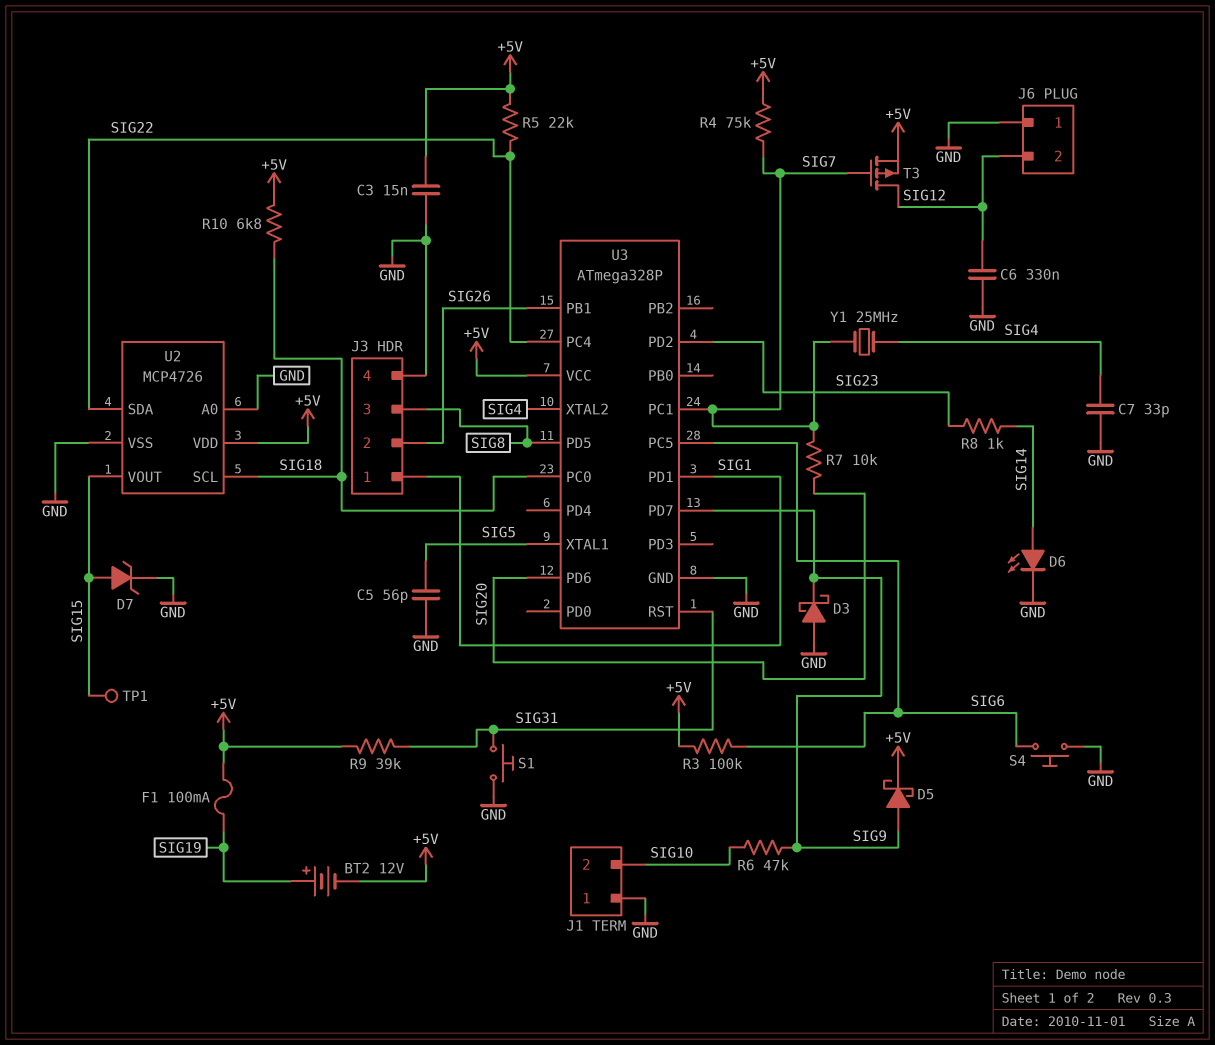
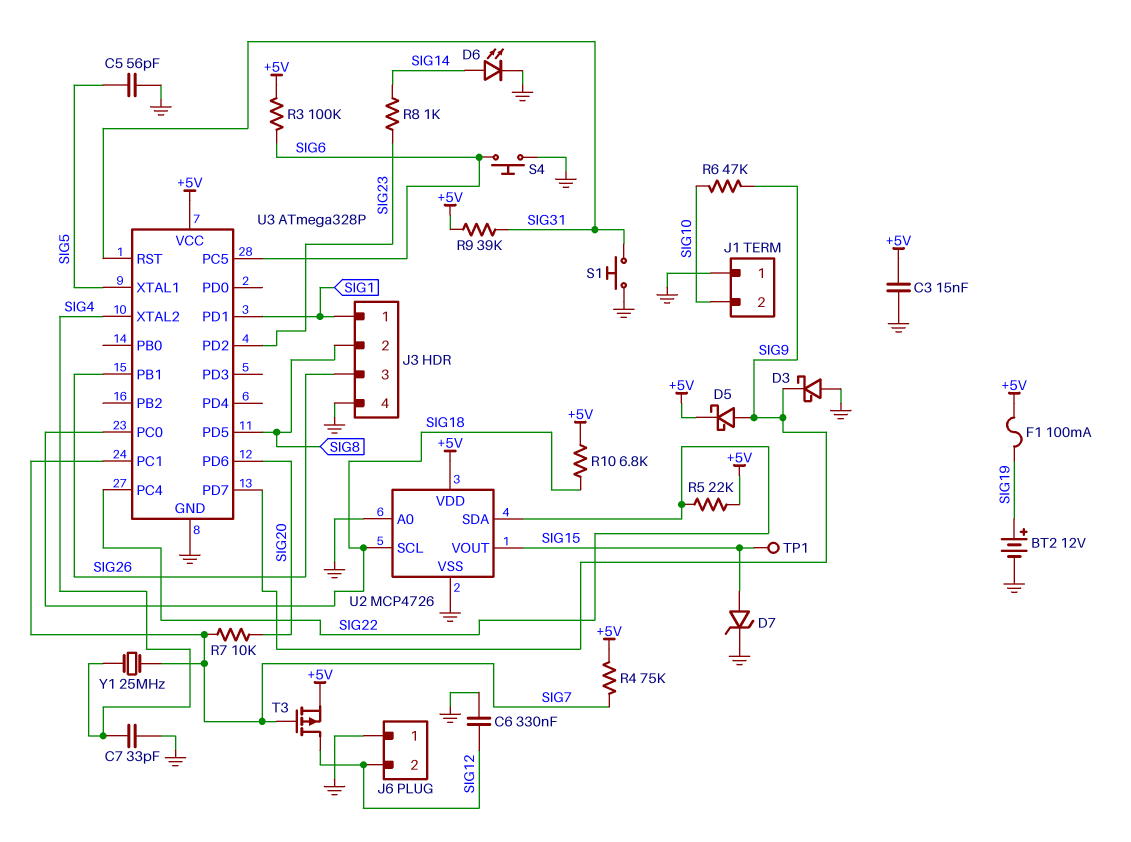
BT2: 12V (plus SIG19, minus +5V) -> 12V (plus SIG19, minus GND)
J3 pin 2: SIG26 -> SIG8
J3 pin 3: SIG8 -> SIG26

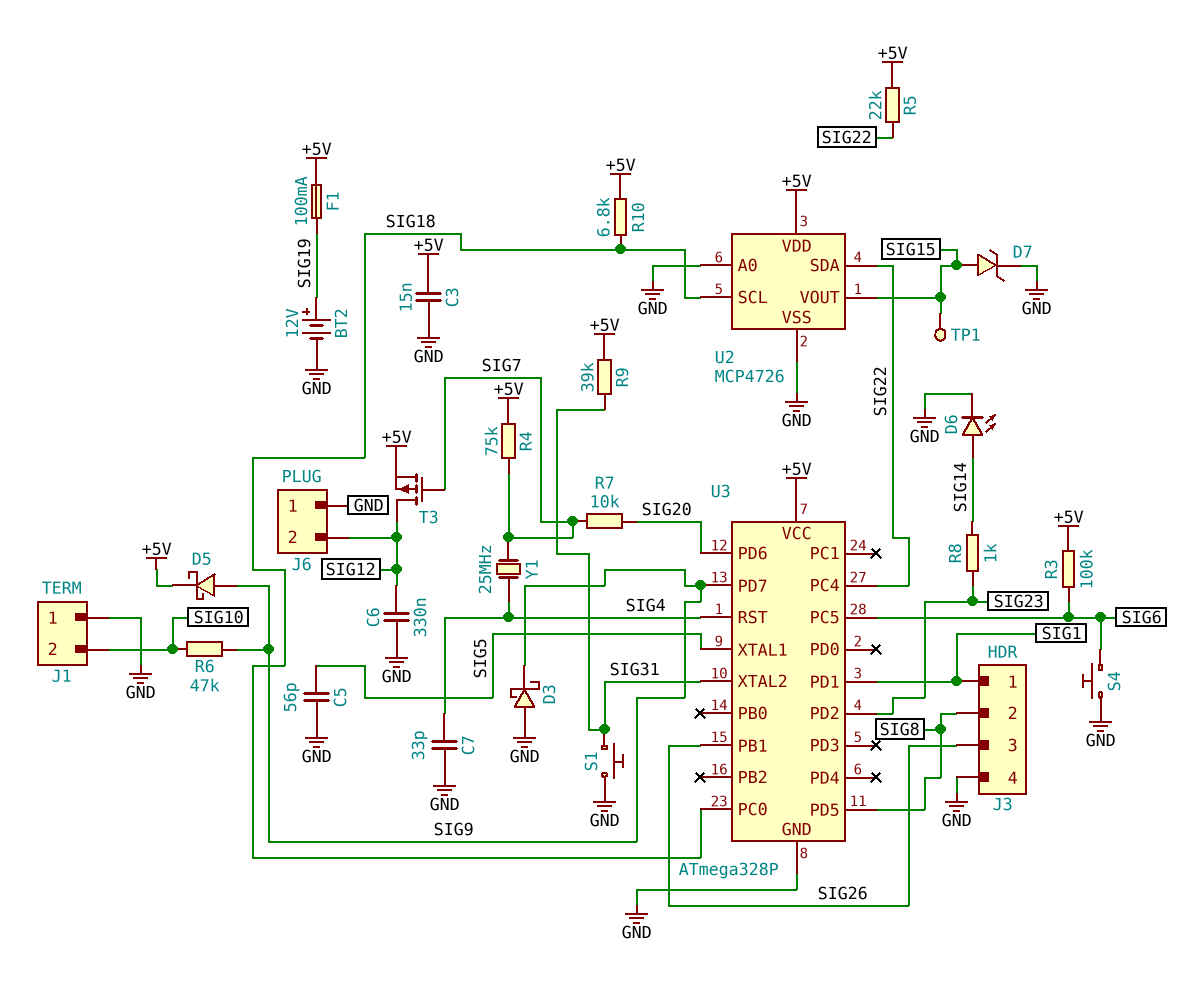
U3 pin PC1: SIG7 -> none
U3 pin RST: SIG31 -> SIG4
U3 pin XTAL2: SIG4 -> SIG31

